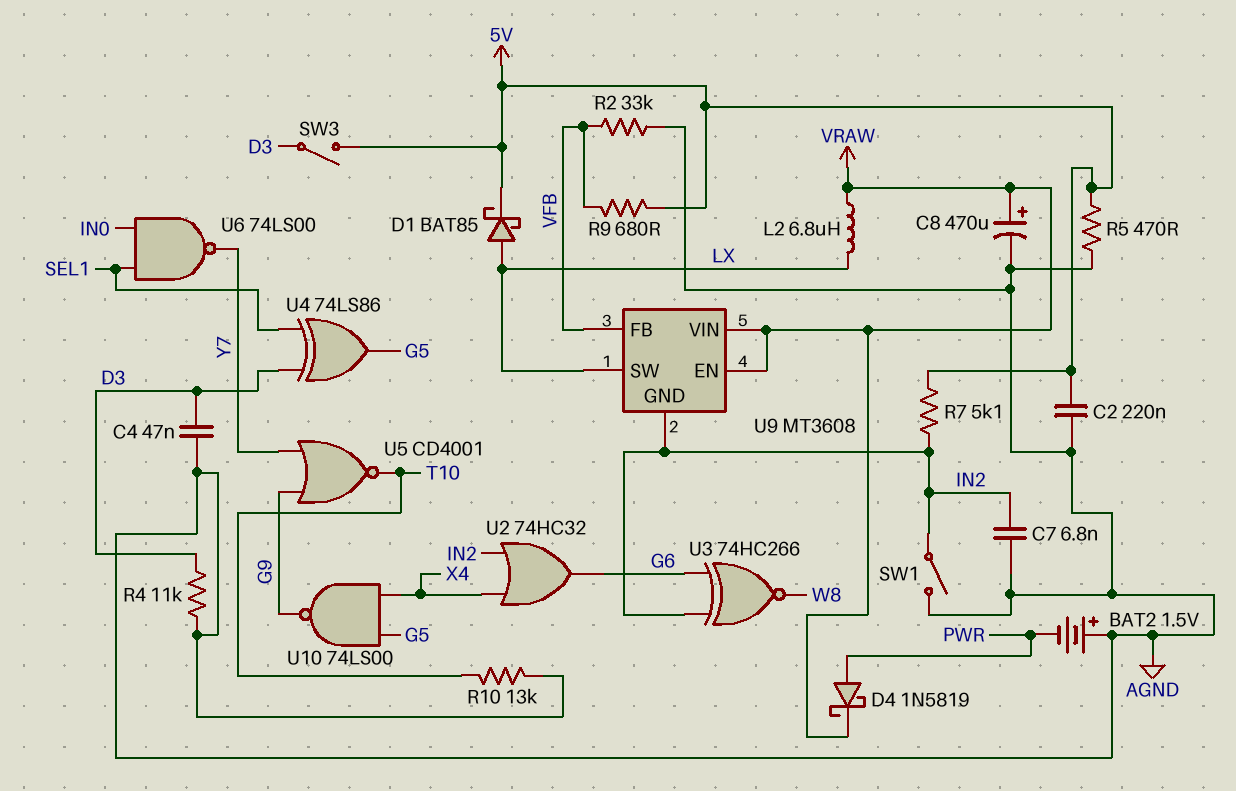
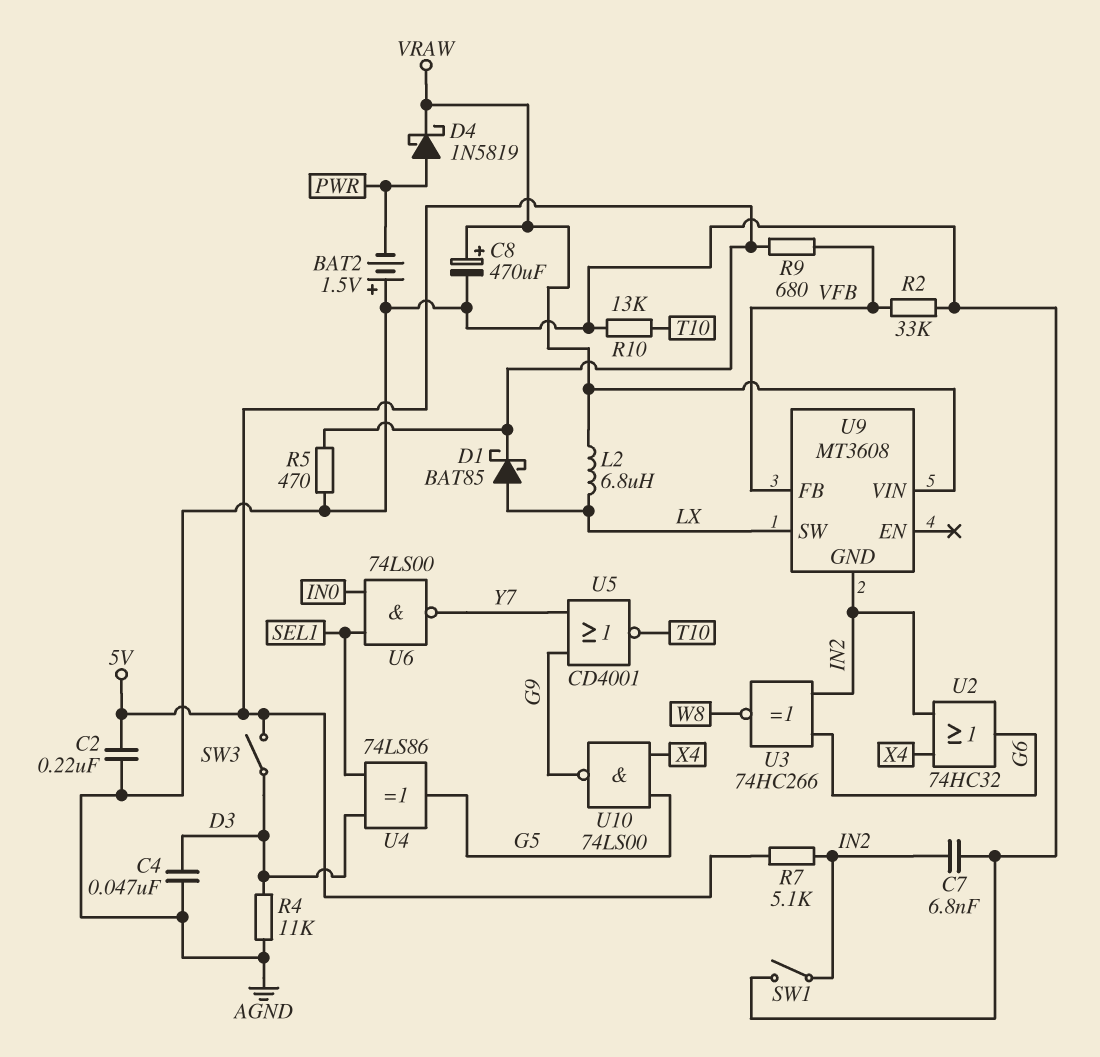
U9 pin EN: VRAW -> none

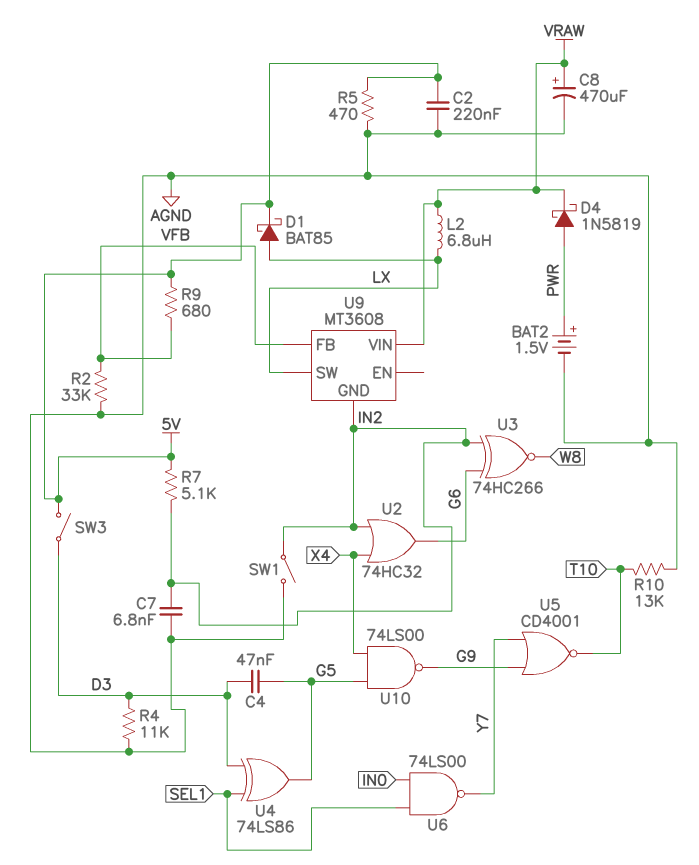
BAT2: 1.5V (plus AGND, minus PWR) -> 1.5V (plus PWR, minus AGND)
C4: 47nF (AGND, D3) -> 47nF (D3, G5)

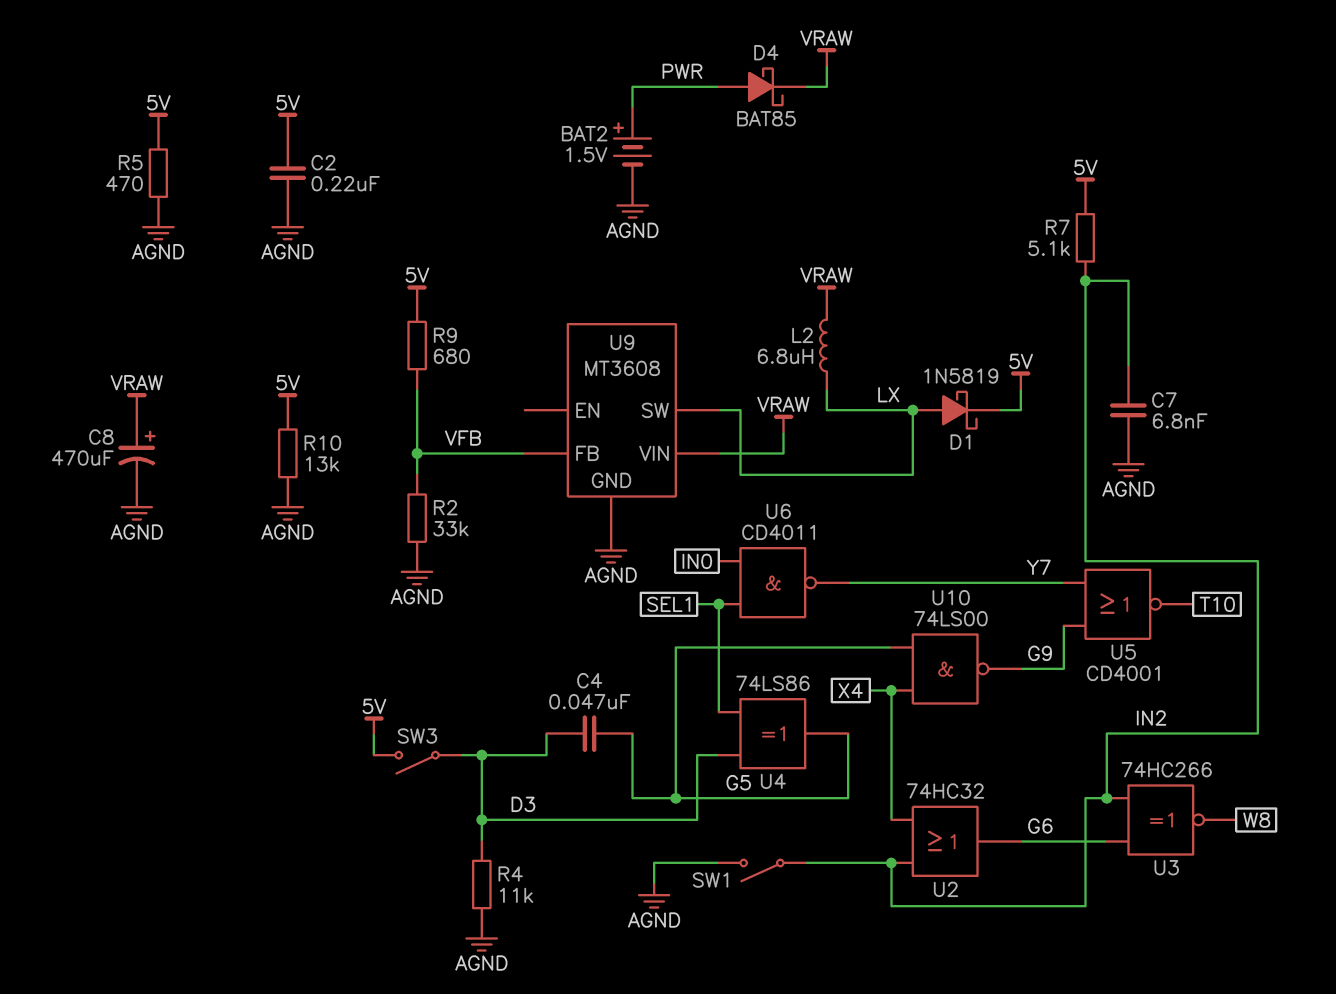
D1: schottky BAT85 (A LX, K 5V) -> schottky 1N5819 (A LX, K 5V)
D4: schottky 1N5819 (A PWR, K VRAW) -> schottky BAT85 (A PWR, K VRAW)
R10: 13k (AGND, T10) -> 13k (5V, AGND)
U6: NAND 74LS00 (in IN0, in SEL1, out Y7) -> NAND CD4011 (in IN0, in SEL1, out Y7)
U9 pin GND: IN2 -> AGND

